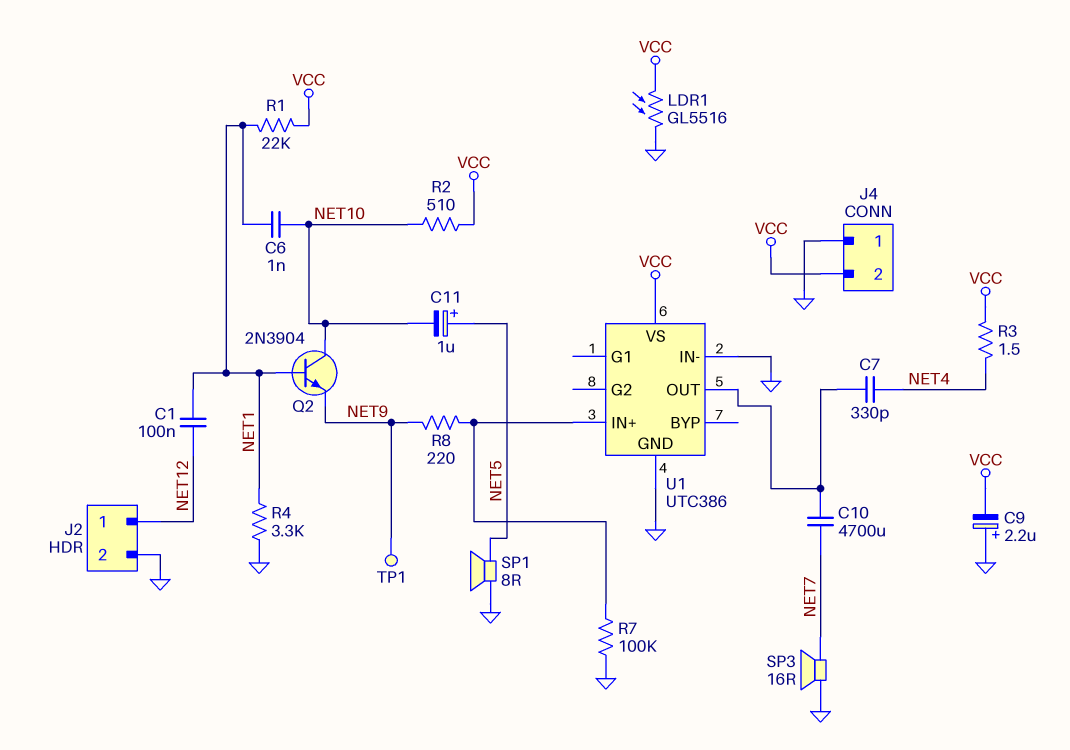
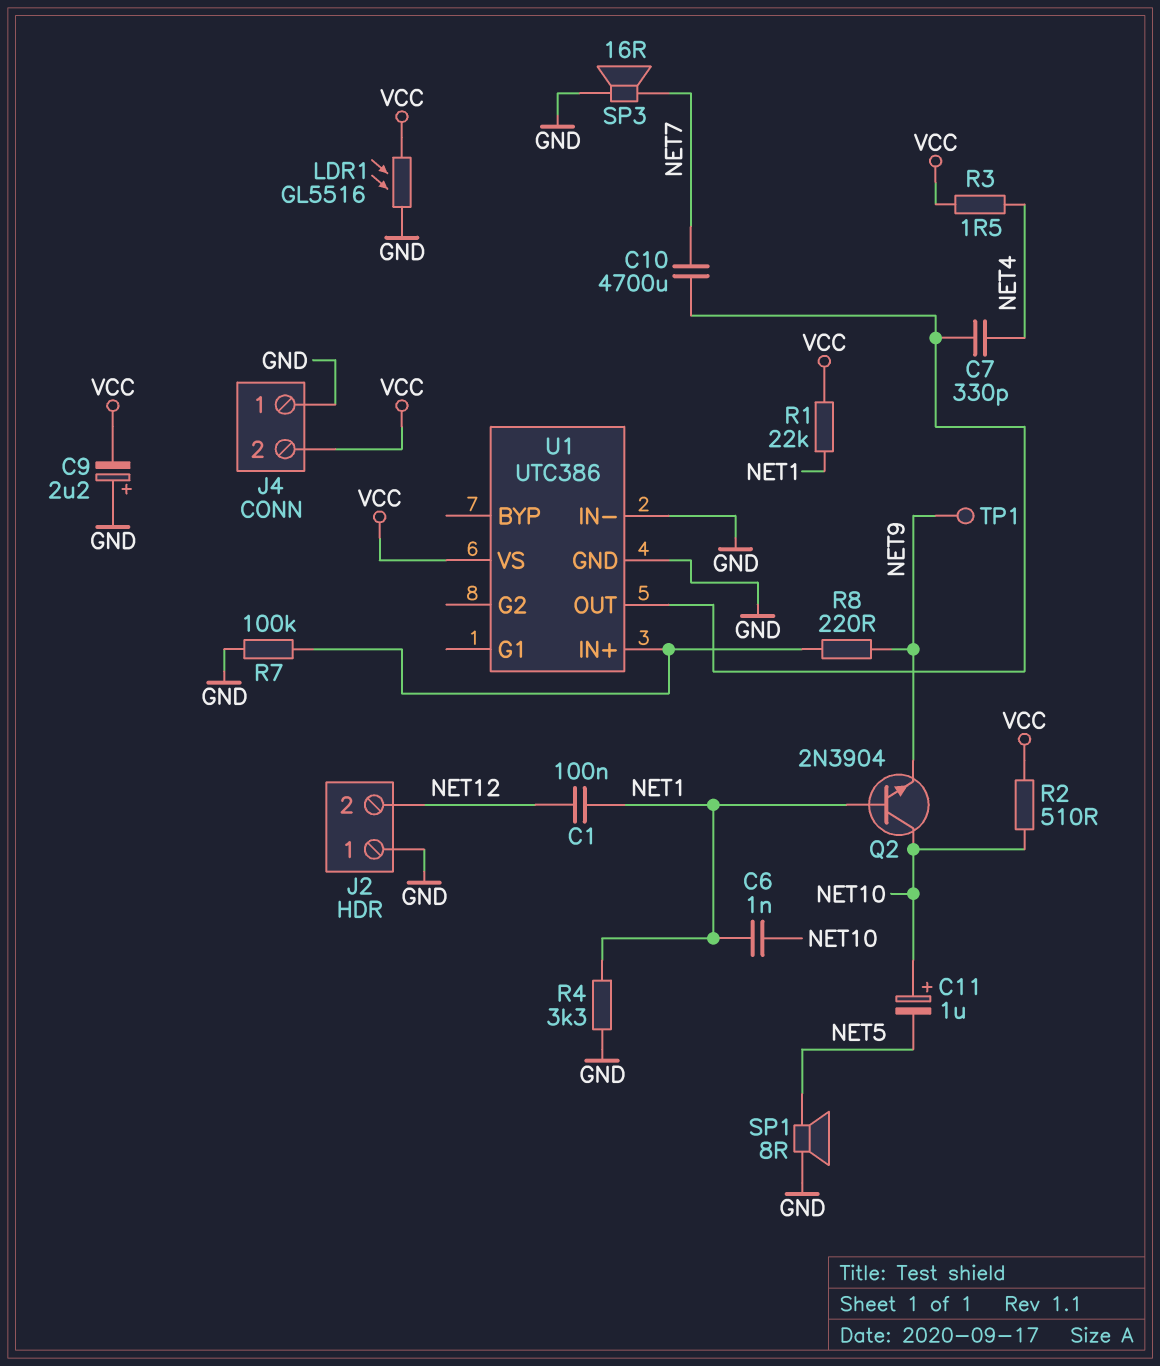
C11: 1uF (plus NET5, minus NET10) -> 1uF (plus NET10, minus NET5)
J2 pin 1: NET12 -> GND
J2 pin 2: GND -> NET12

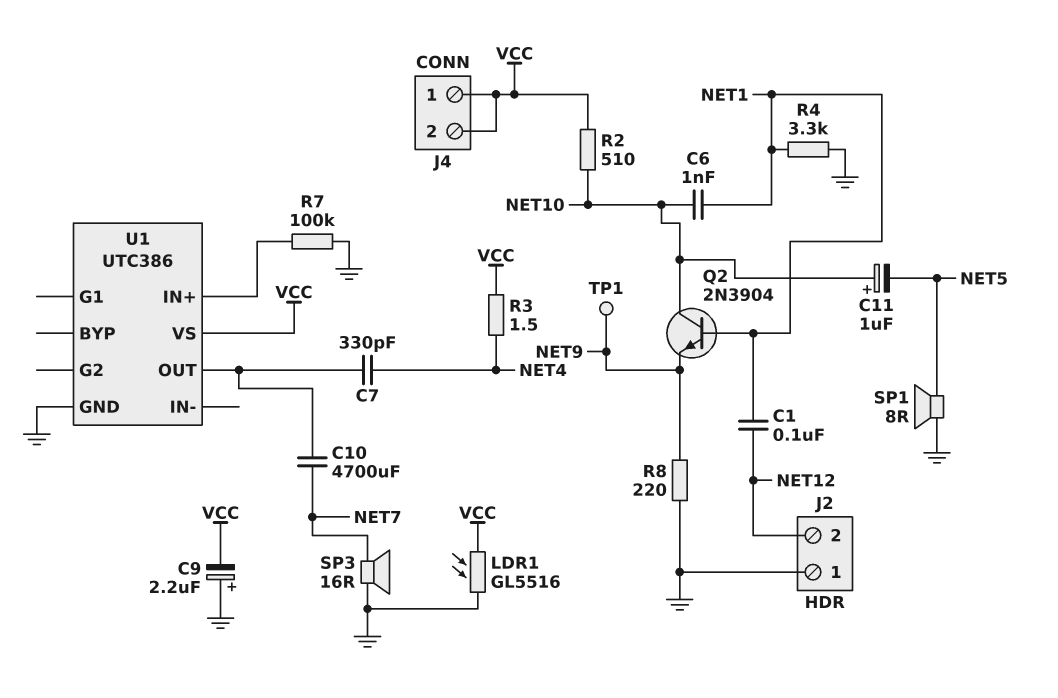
J4 pin 1: GND -> VCC
R1: 22k (NET1, VCC) -> none
R8: 220 (NET9, U1/IN+) -> 220 (GND, NET9)
U1 pin IN-: GND -> none

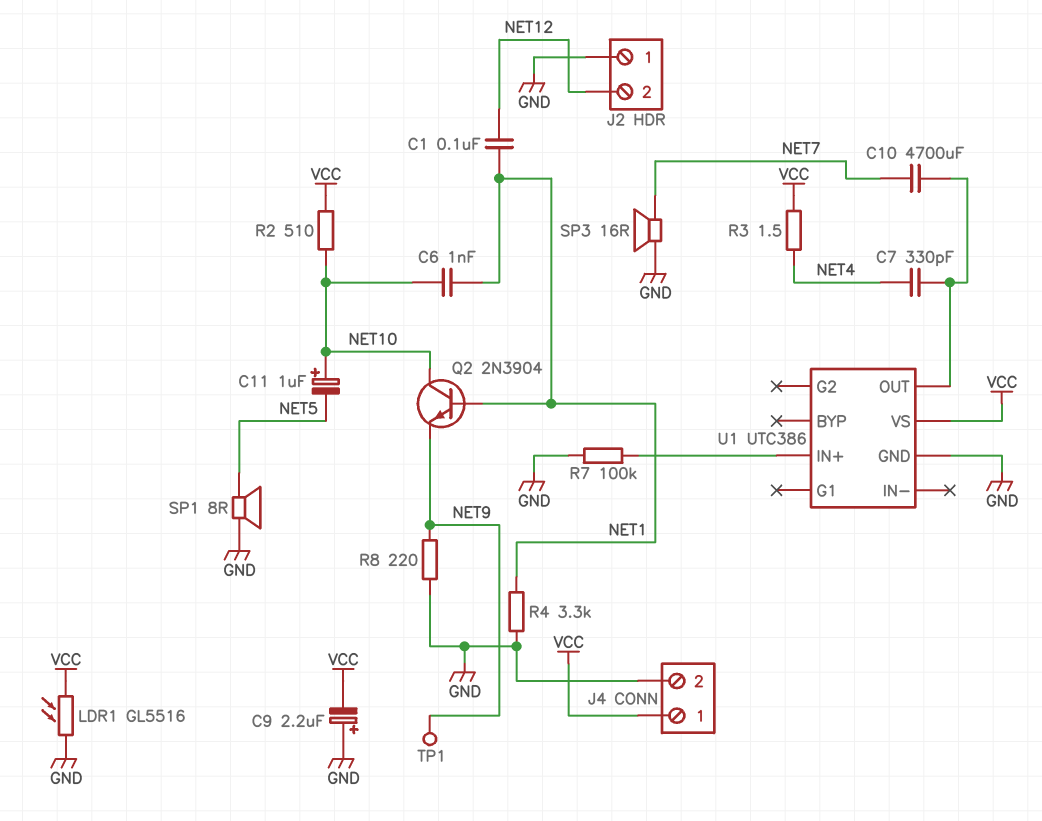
J4 pin 2: VCC -> GND

